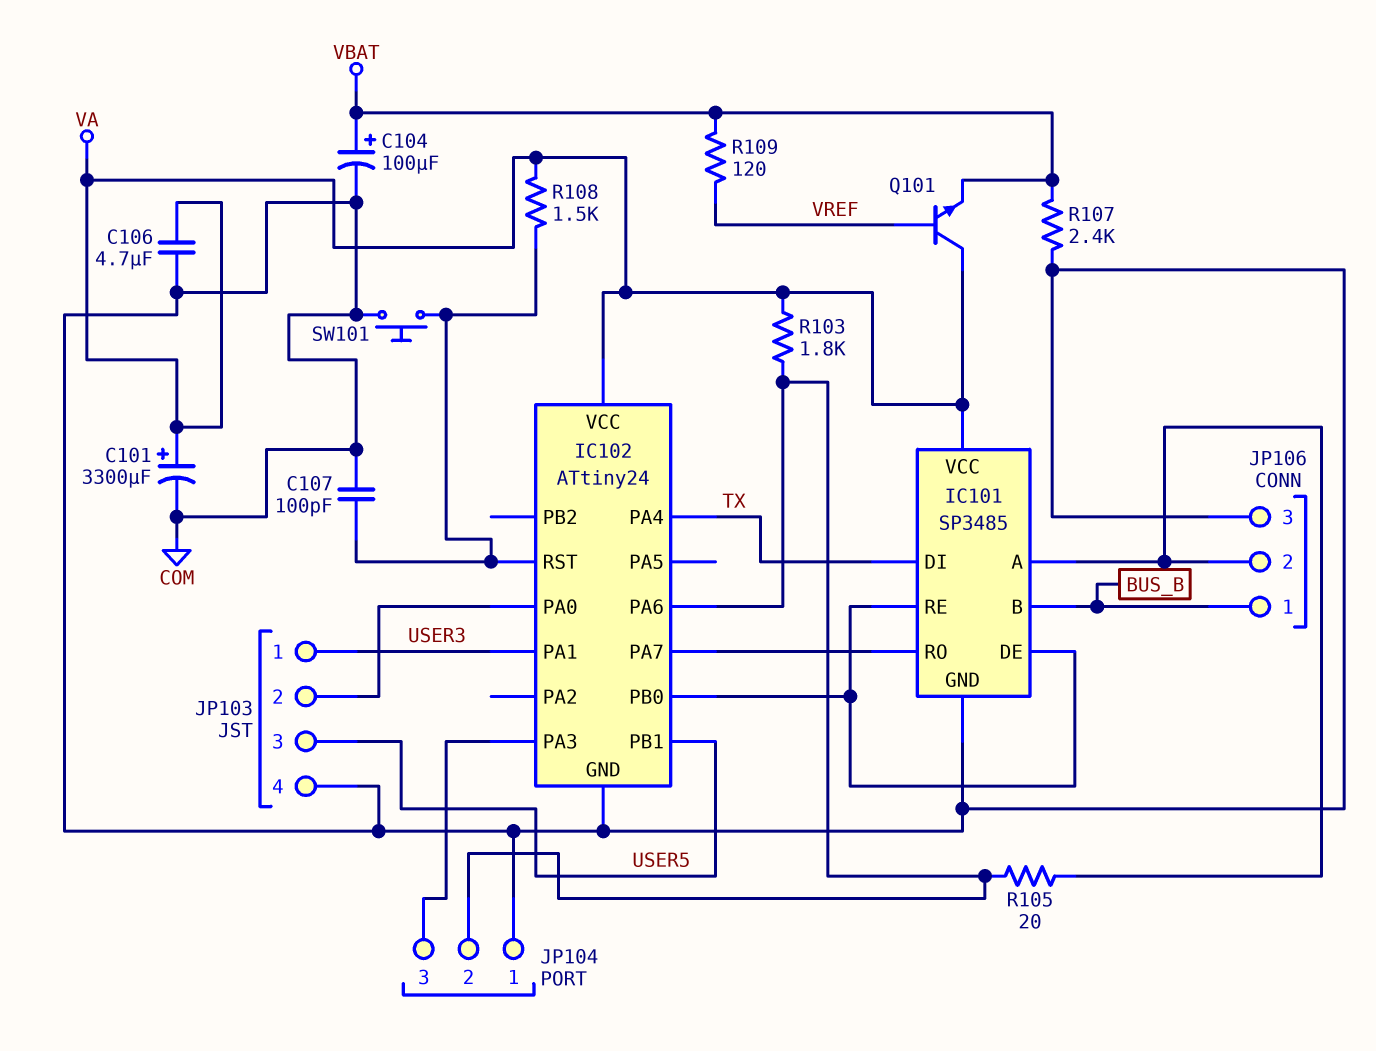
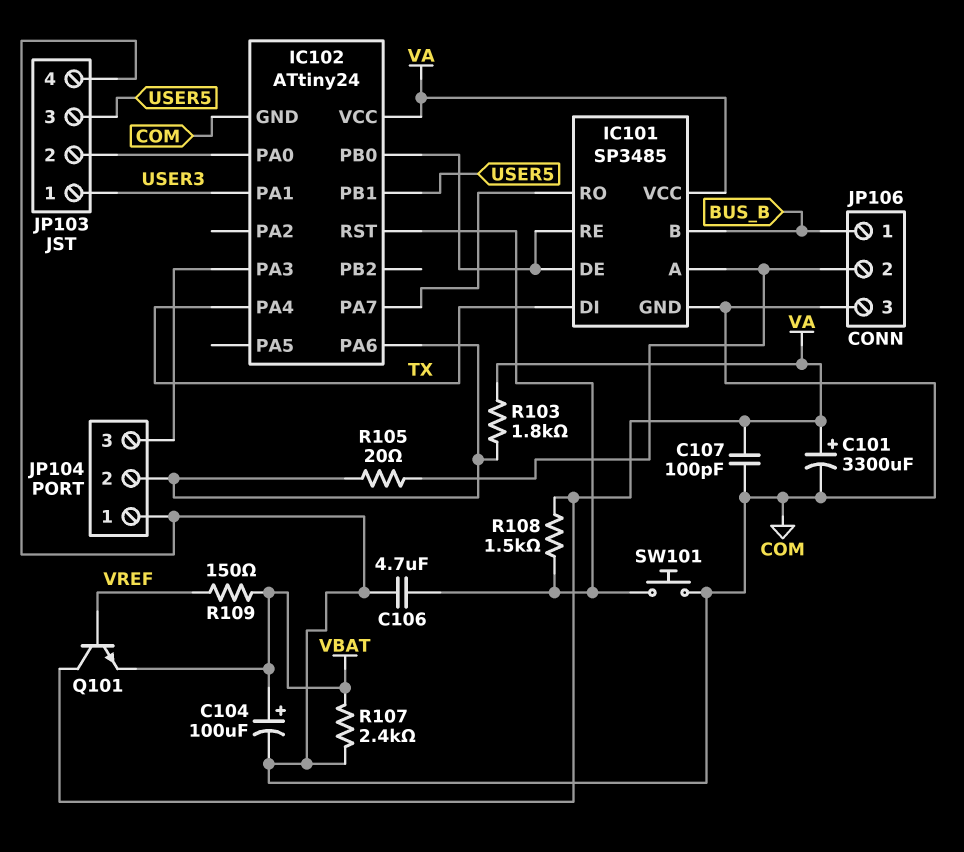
C106: 4.7uF (COM, VA) -> 4.7uF (COM, IC102/RST)
C107: 100pF (COM, IC102/RST) -> 100pF (COM, VA)
R109: 120 (VBAT, VREF) -> 150 (VBAT, VREF)

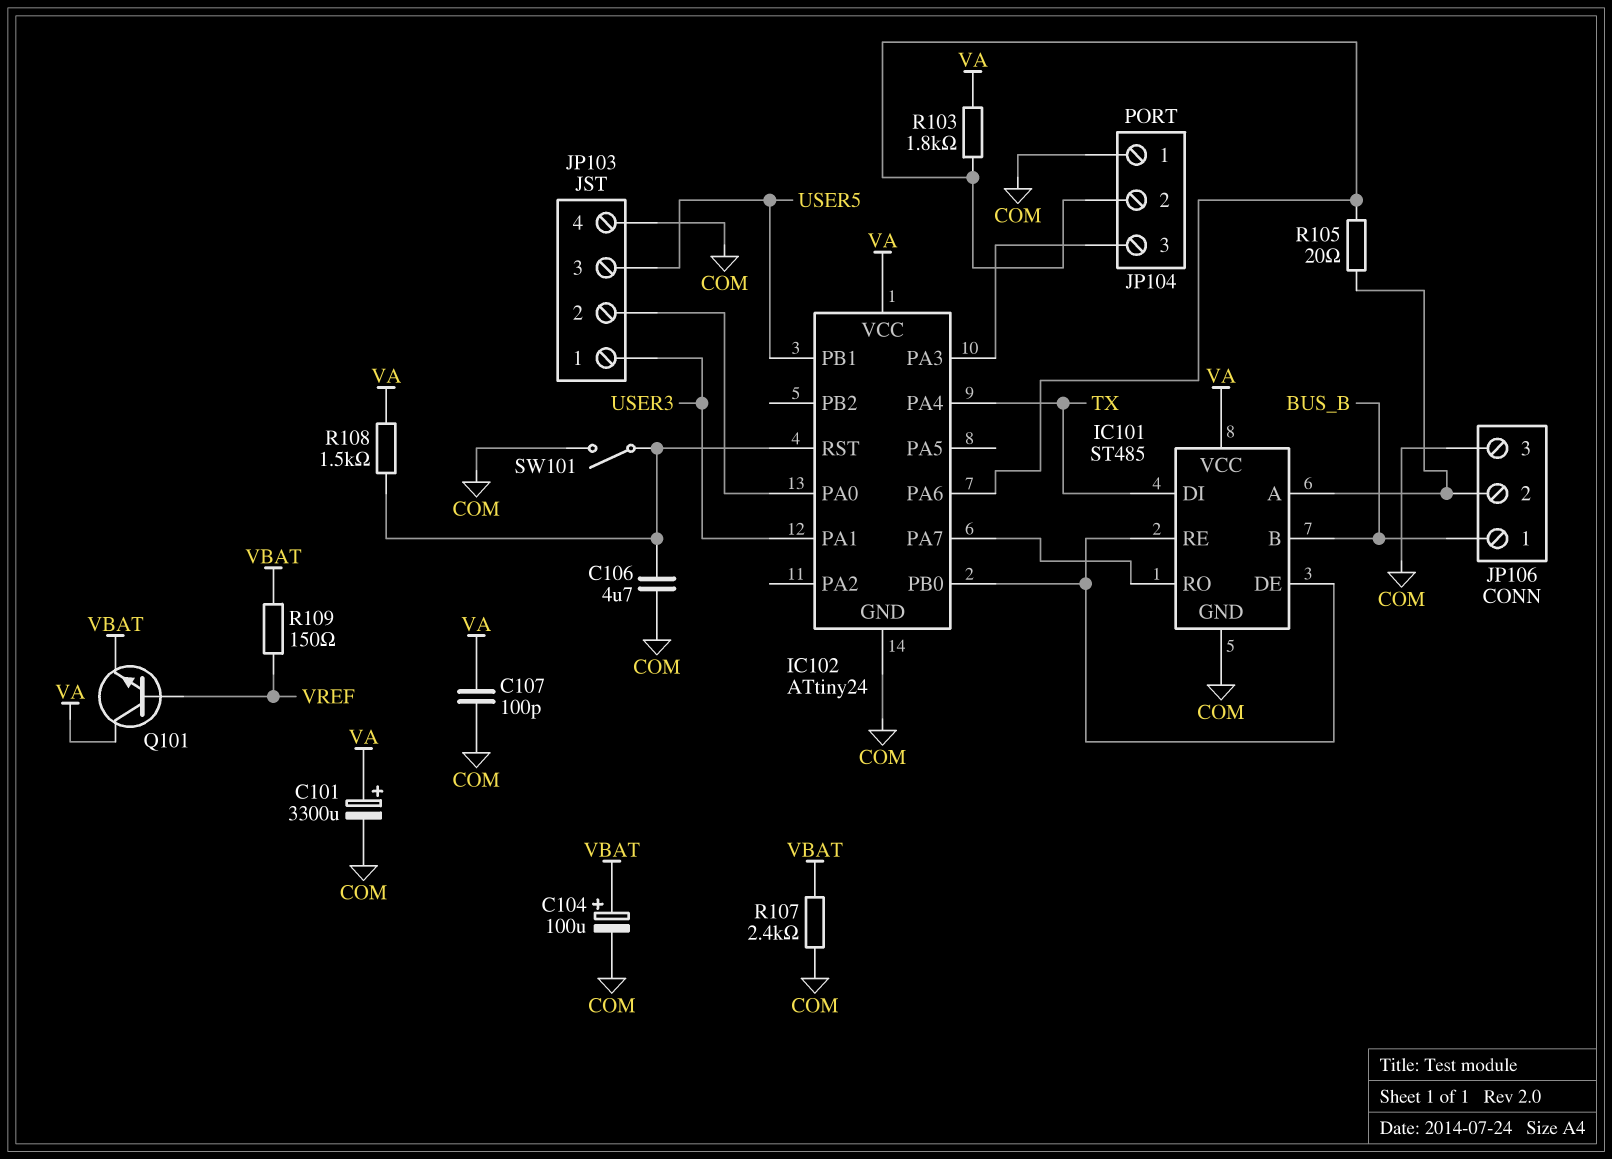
IC101: SP3485 -> ST485
SW101: button (COM, IC102/RST) -> switch (COM, IC102/RST)

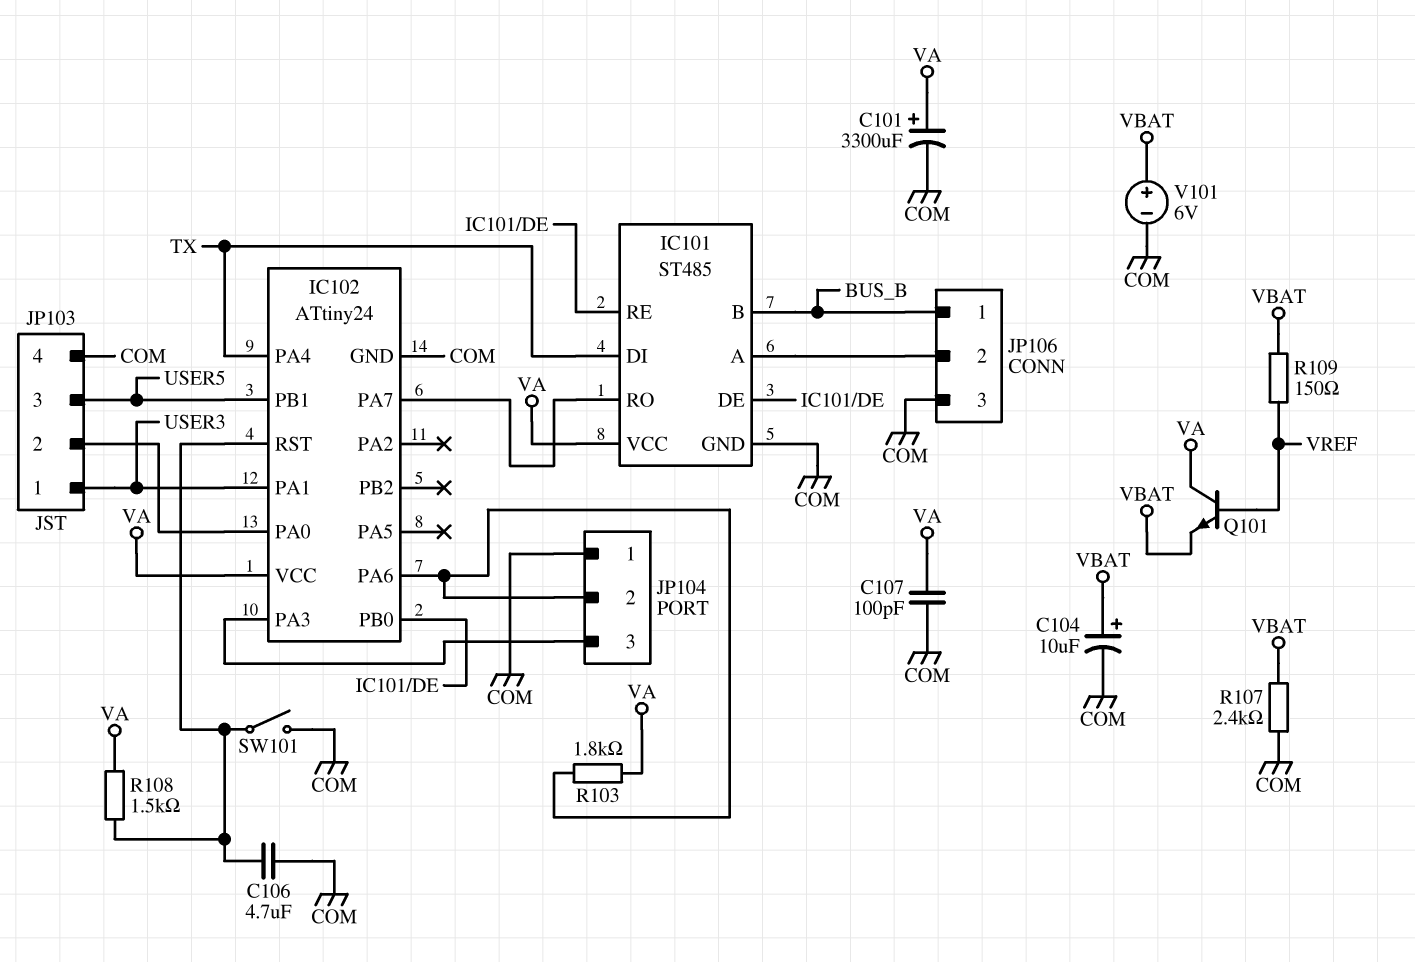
C104: 100uF (plus VBAT, minus COM) -> 10uF (plus VBAT, minus COM)
R105: 20 (IC101/A, IC102/PA6) -> none
V101: none -> 6V (plus VBAT, minus COM)

